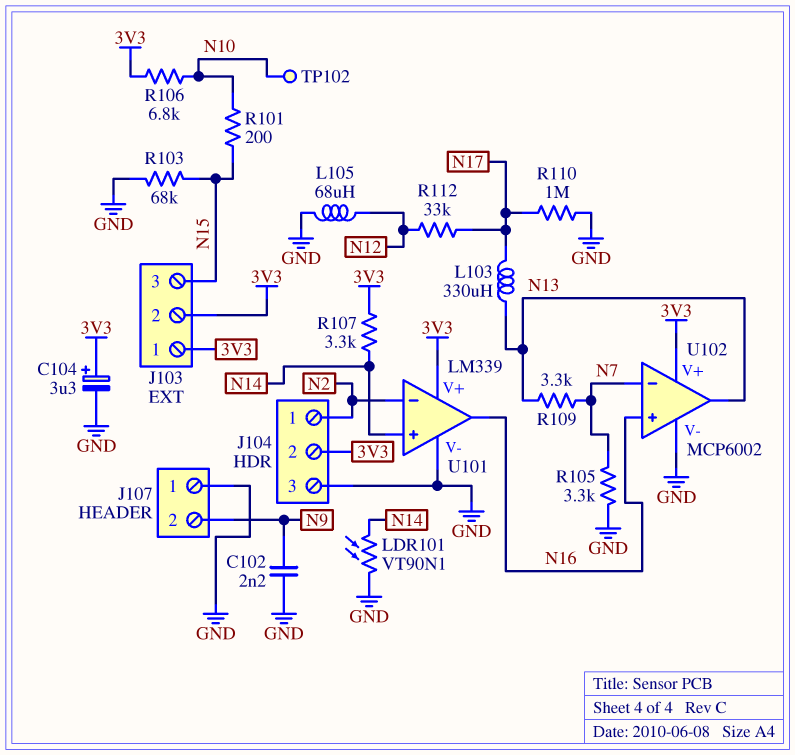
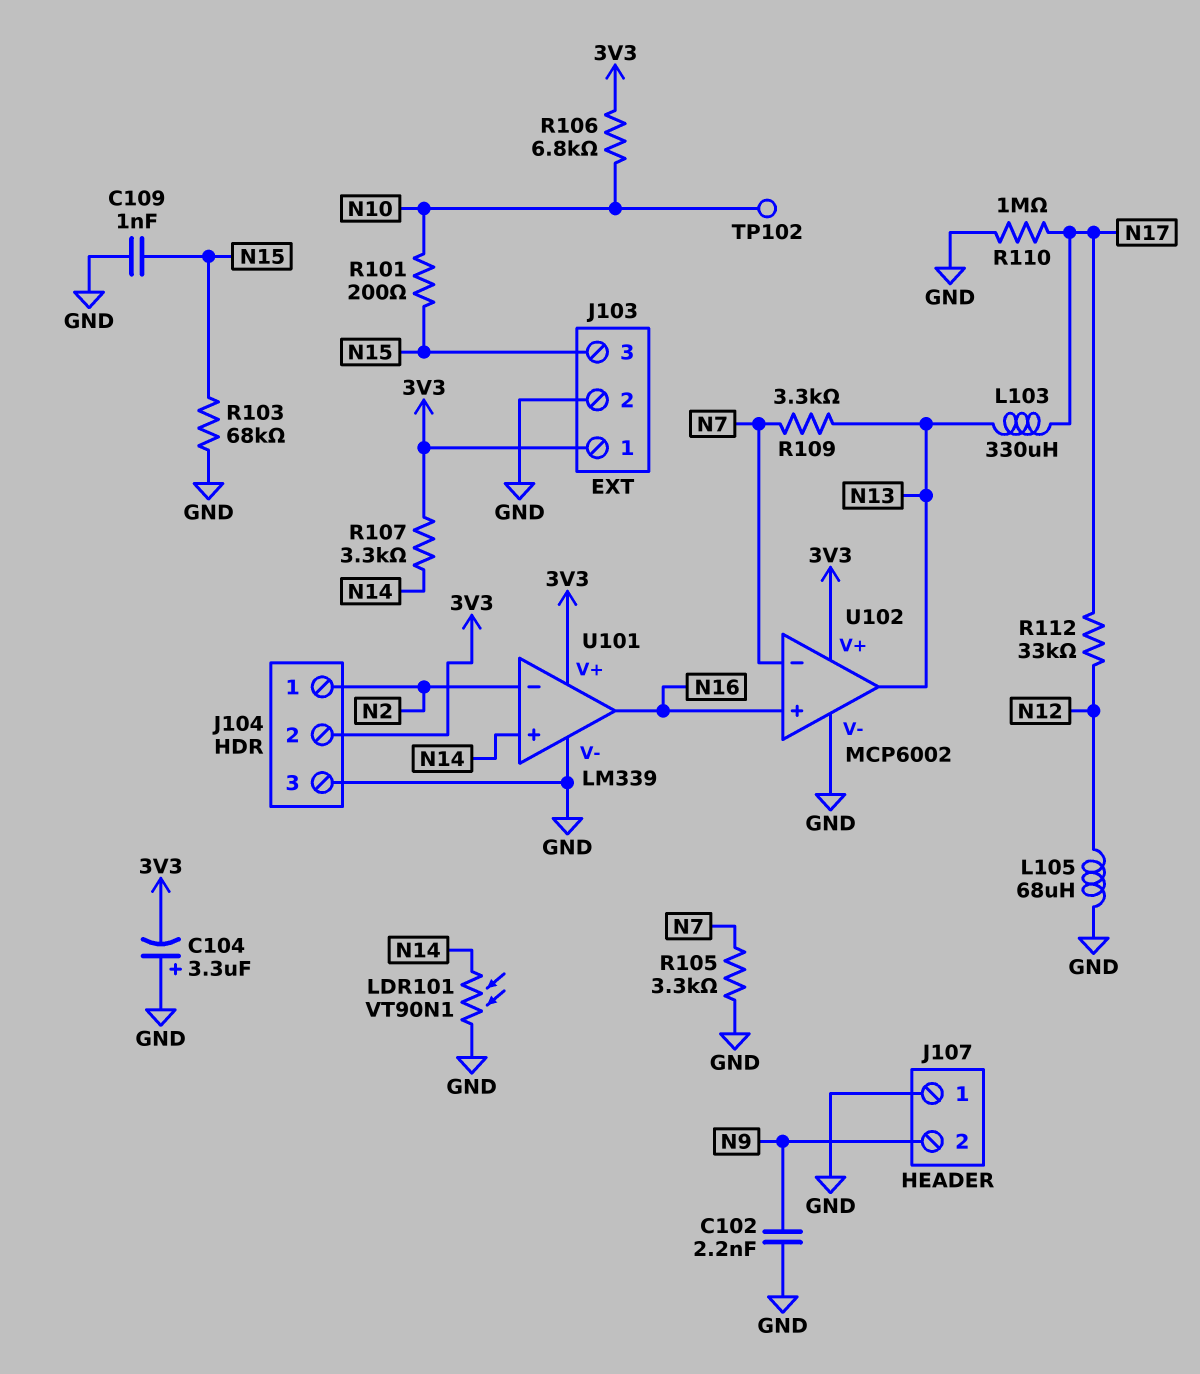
C104: 3.3uF (plus 3V3, minus GND) -> 3.3uF (plus GND, minus 3V3)
C109: none -> 1nF (GND, N15)
J103 pin 2: 3V3 -> GND

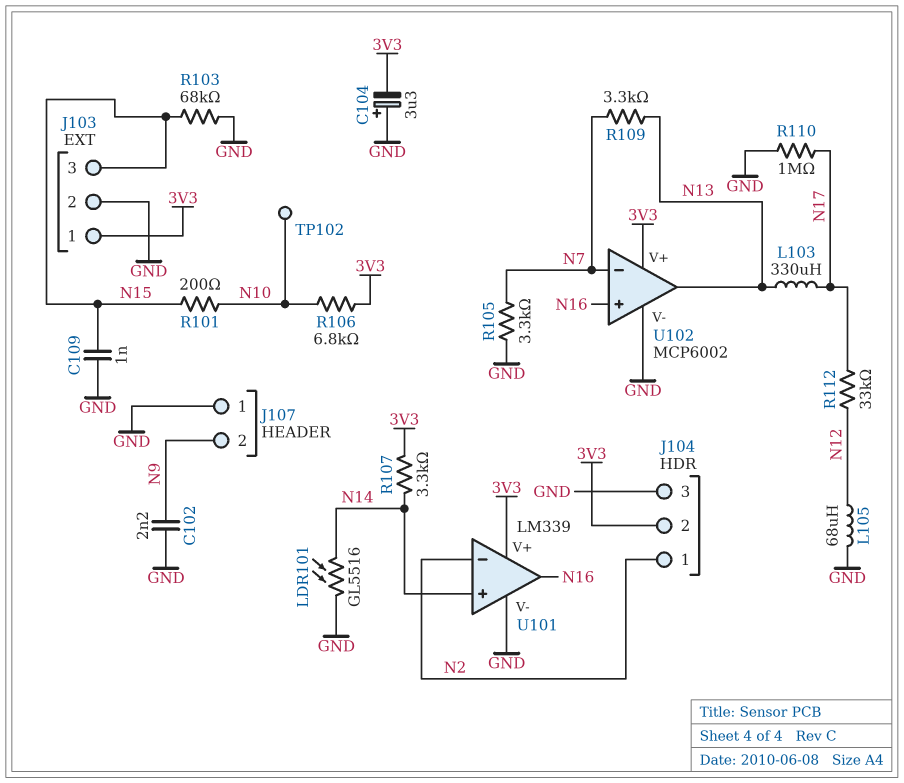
LDR101: VT90N1 (GND, N14) -> GL5516 (GND, N14)

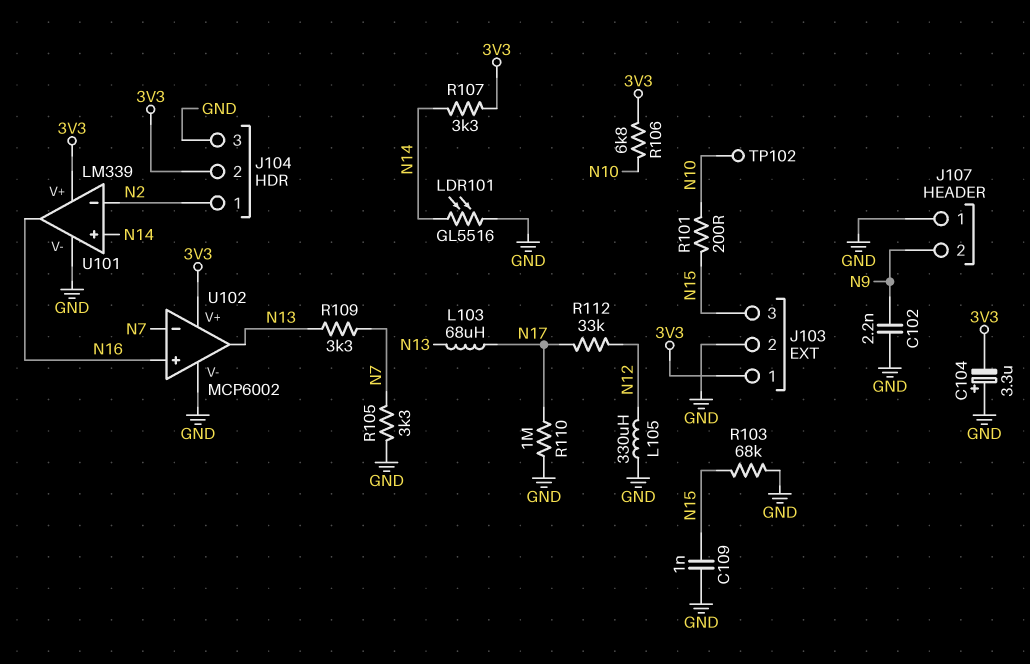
L103: 330uH (N13, N17) -> 68uH (N13, N17)
L105: 68uH (GND, N12) -> 330uH (GND, N12)

